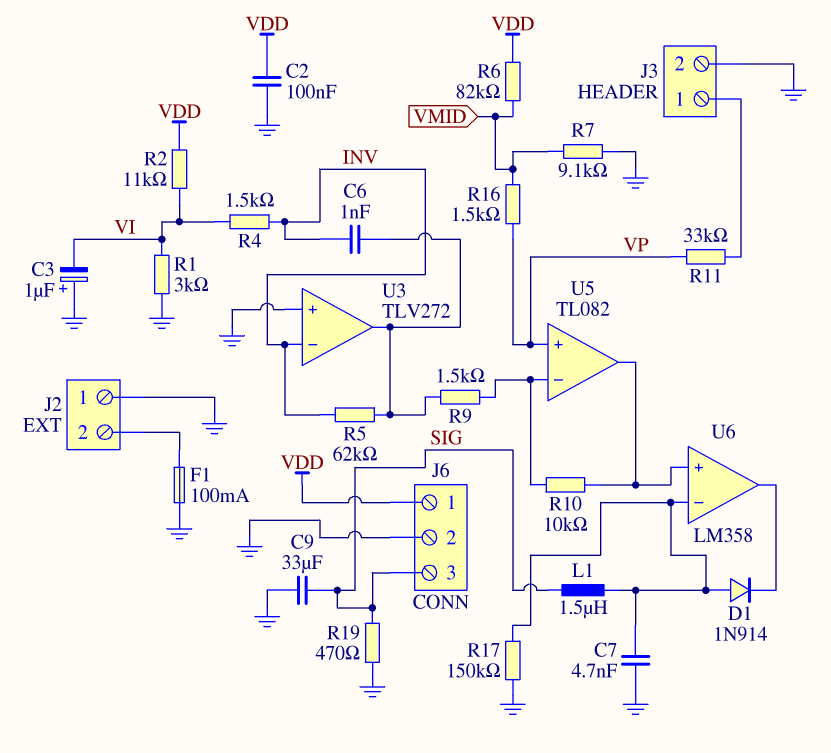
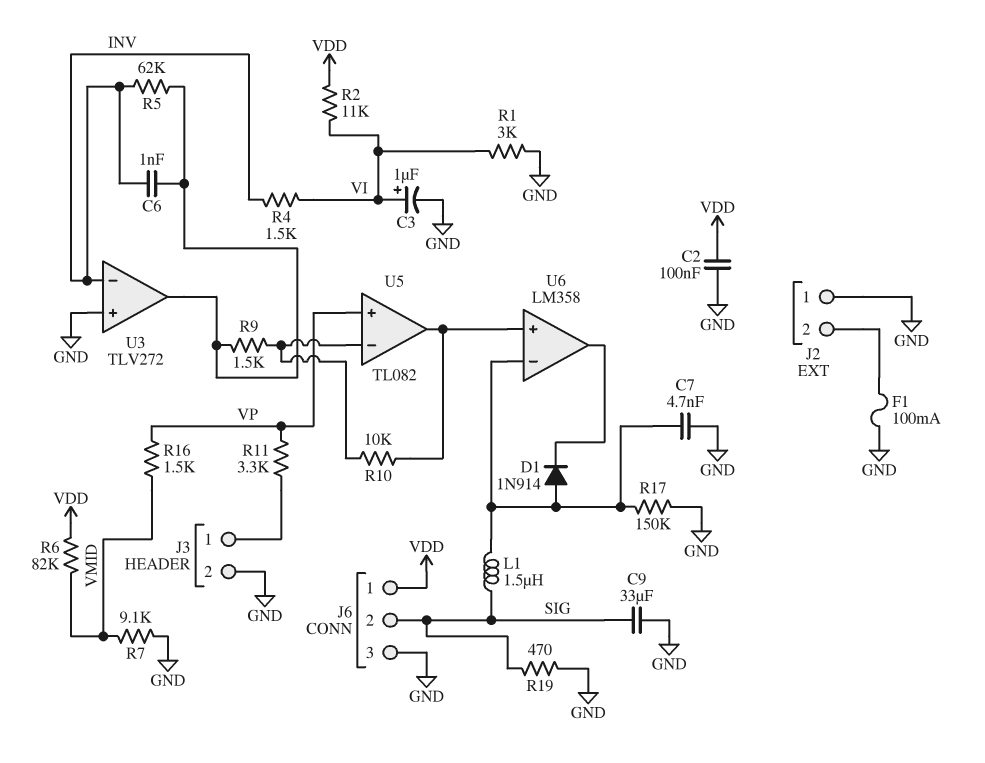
C3: 1uF (plus GND, minus VI) -> 1uF (plus VI, minus GND)
J6 pin 2: GND -> SIG
J6 pin 3: SIG -> GND
R11: 33k (J3/1, VP) -> 3.3k (J3/1, VP)

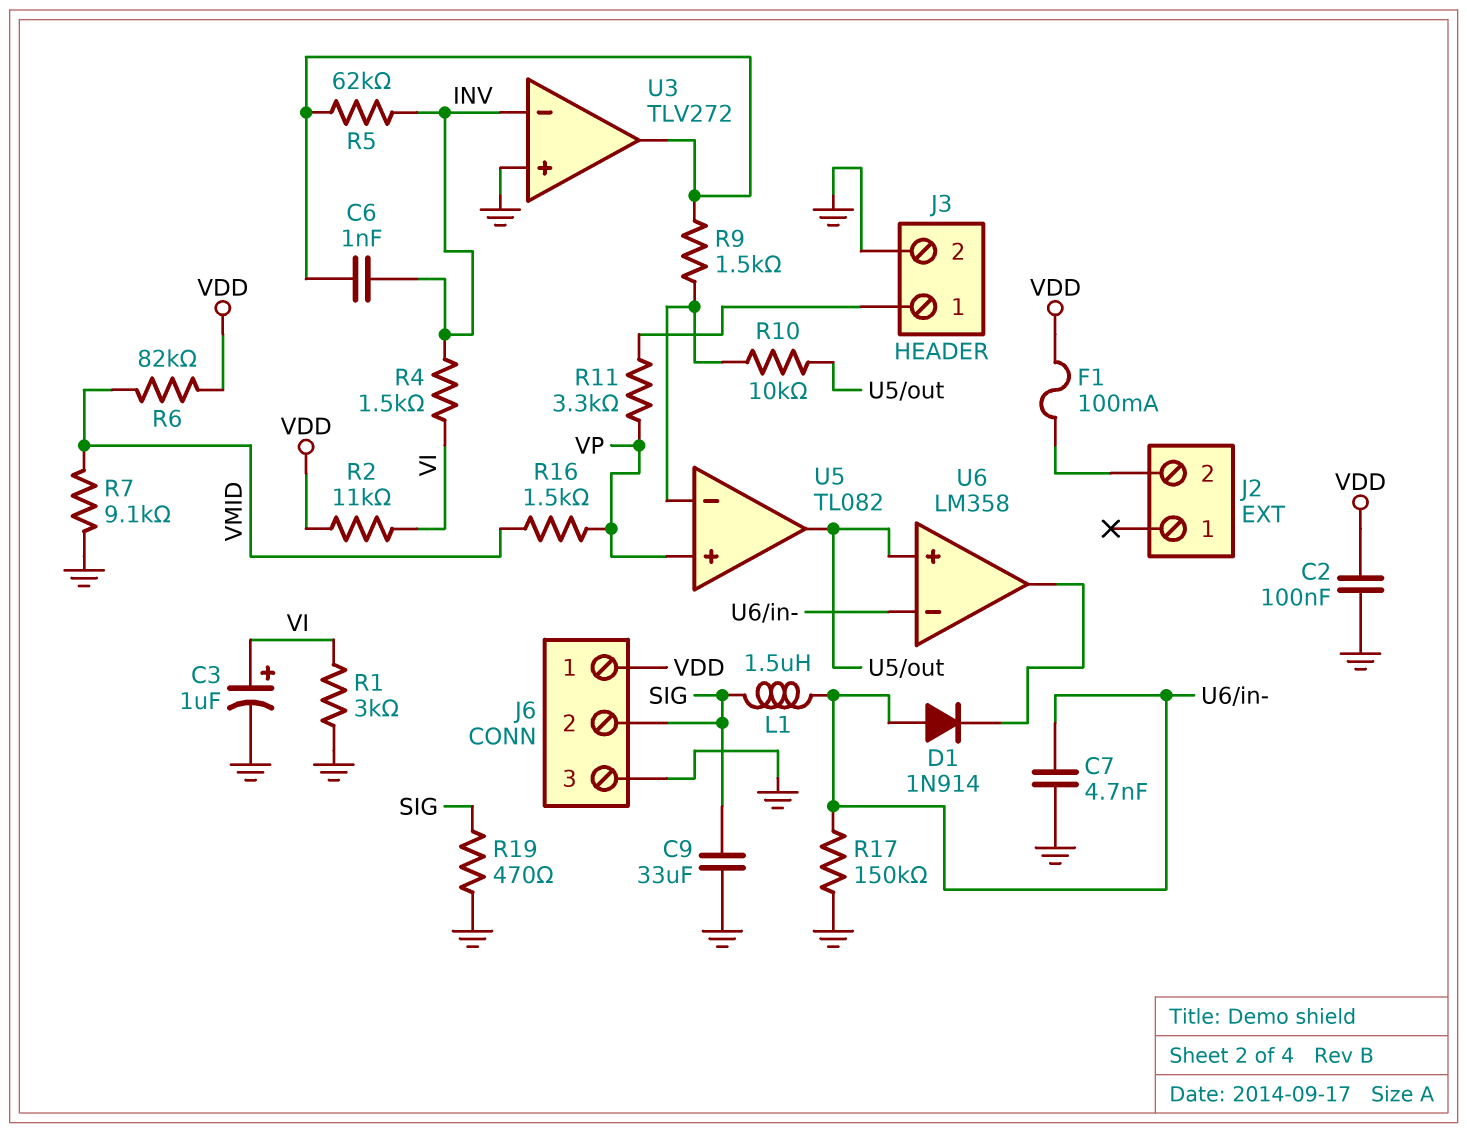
F1: 100mA (GND, J2/2) -> 100mA (J2/2, VDD)
J2 pin 1: GND -> none

